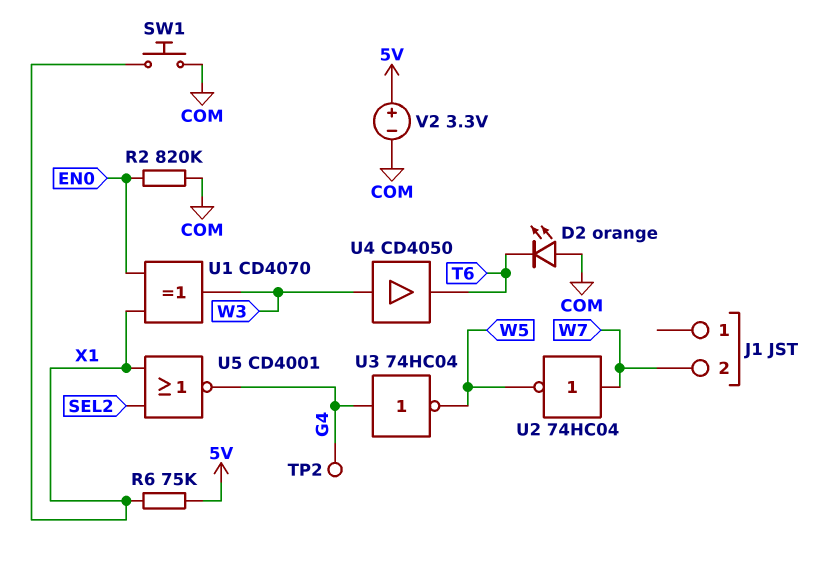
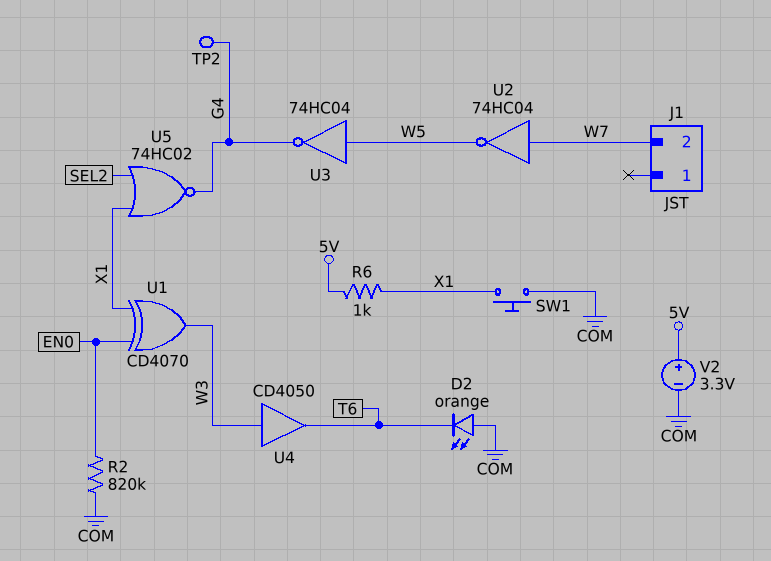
R6: 75k (5V, X1) -> 1k (5V, X1)
U3: NOT 74HC04 (in G4, out W5) -> NOT 74HC04 (in W5, out G4)
U5: NOR CD4001 (in SEL2, in X1, out G4) -> NOR 74HC02 (in SEL2, in X1, out G4)

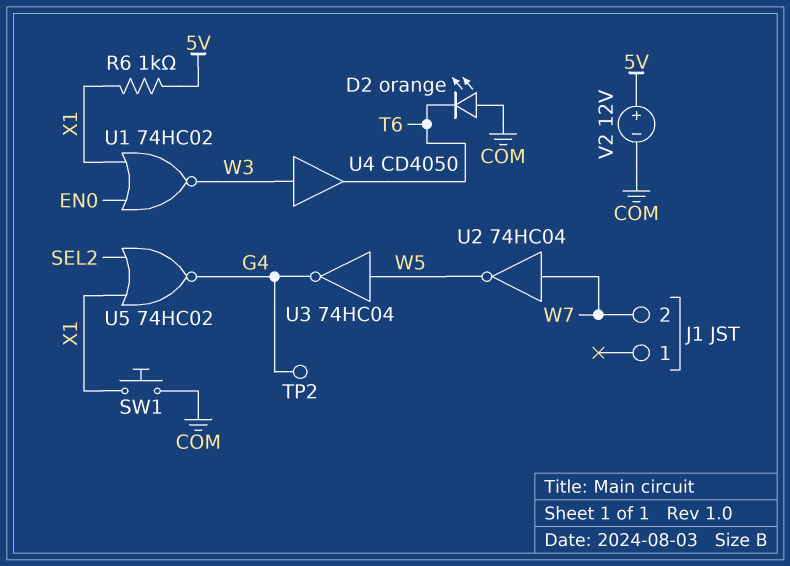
R2: 820k (COM, EN0) -> none
U1: XOR CD4070 (in EN0, in X1, out W3) -> NOR 74HC02 (in EN0, in X1, out W3)
V2: 3.3V (plus 5V, minus COM) -> 12V (plus 5V, minus COM)

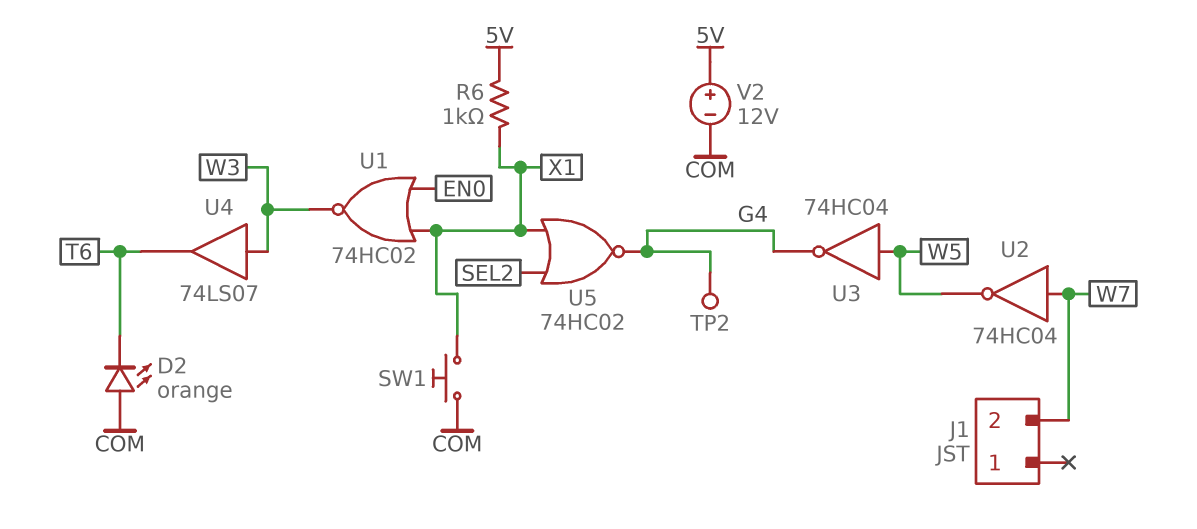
U4: buffer CD4050 (in W3, out T6) -> buffer 74LS07 (in W3, out T6)

